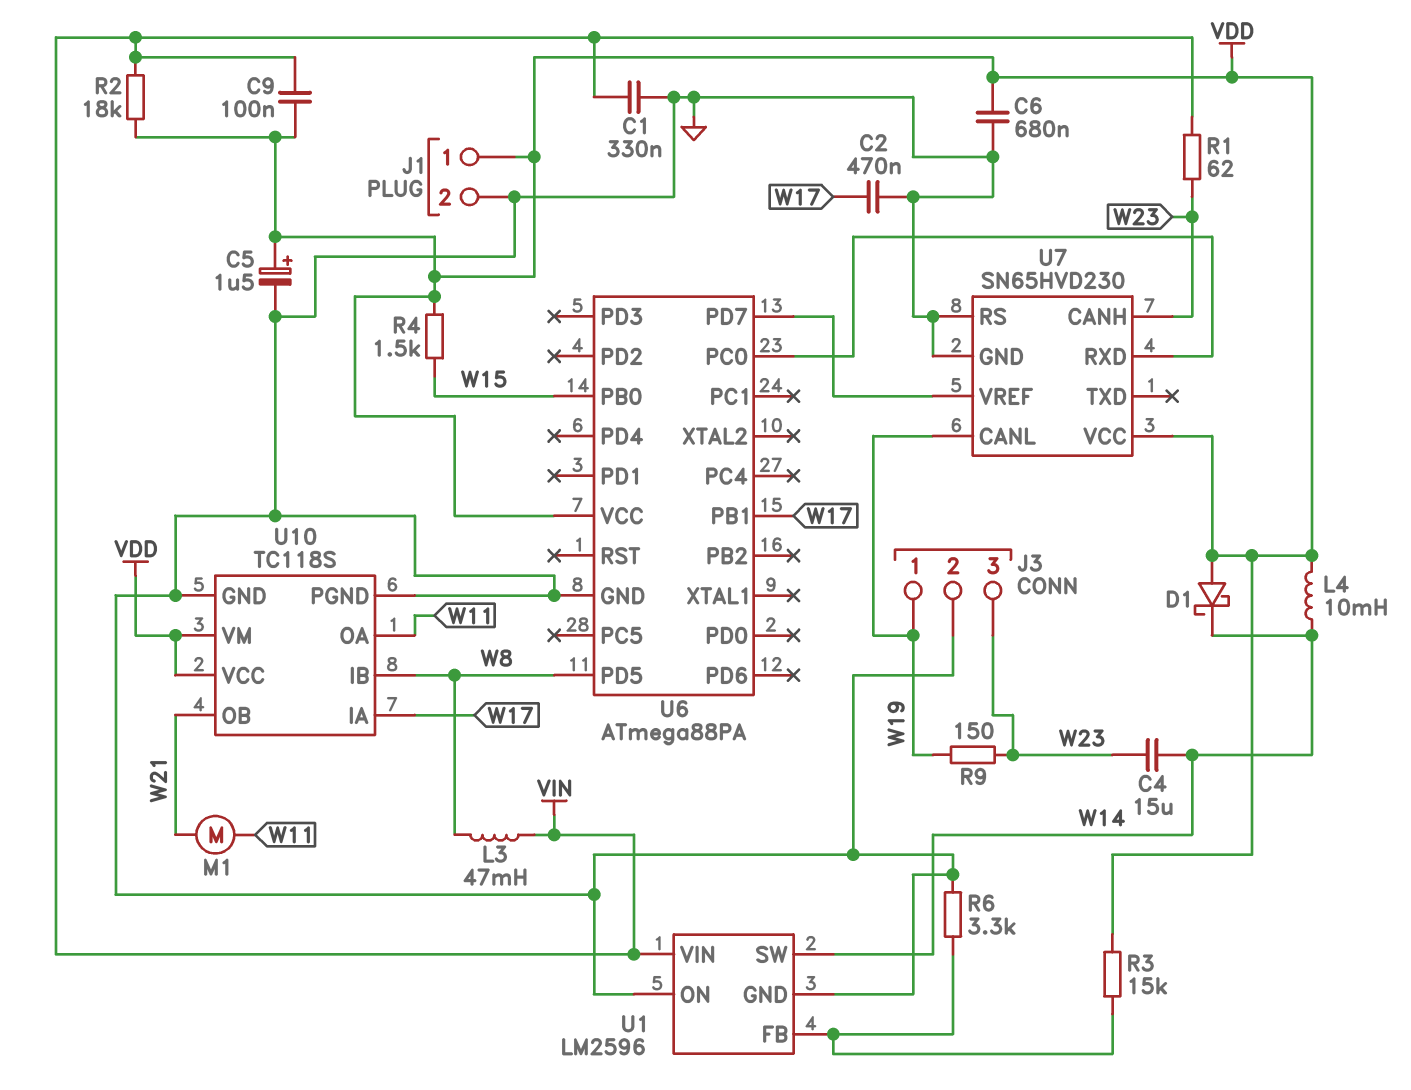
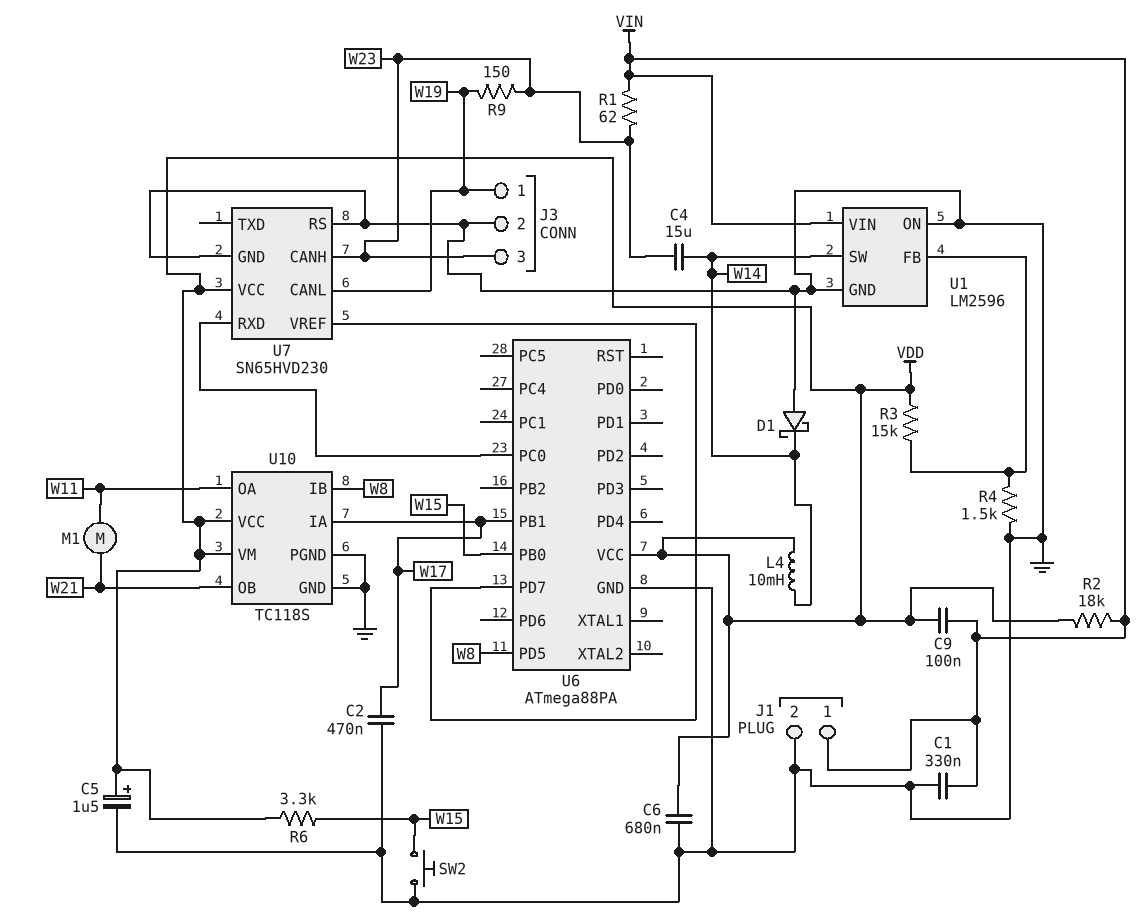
D1: schottky (A VDD, K W14) -> schottky (A GND, K W14)
J1 pin 1: VDD -> VIN
L3: 47mH (VIN, W8) -> none
R4: 1.5k (VDD, W15) -> 1.5k (GND, U1/FB)
R6: 3.3k (GND, U1/FB) -> 3.3k (VDD, W15)
SW2: none -> button (GND, W15)

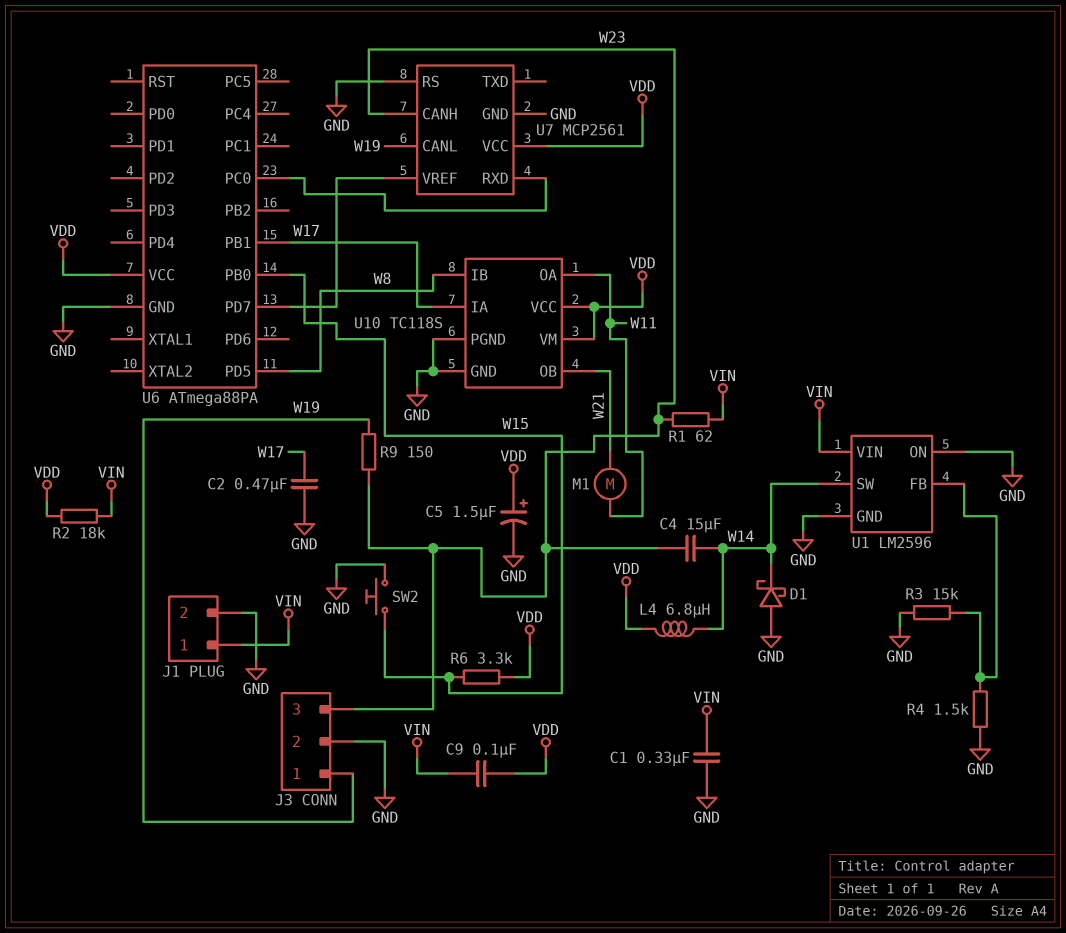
C6: 680nF (GND, VDD) -> none
L4: 10mH (VDD, W14) -> 6.8uH (VDD, W14)
R3: 15k (U1/FB, VDD) -> 15k (GND, U1/FB)
U7: SN65HVD230 -> MCP2561

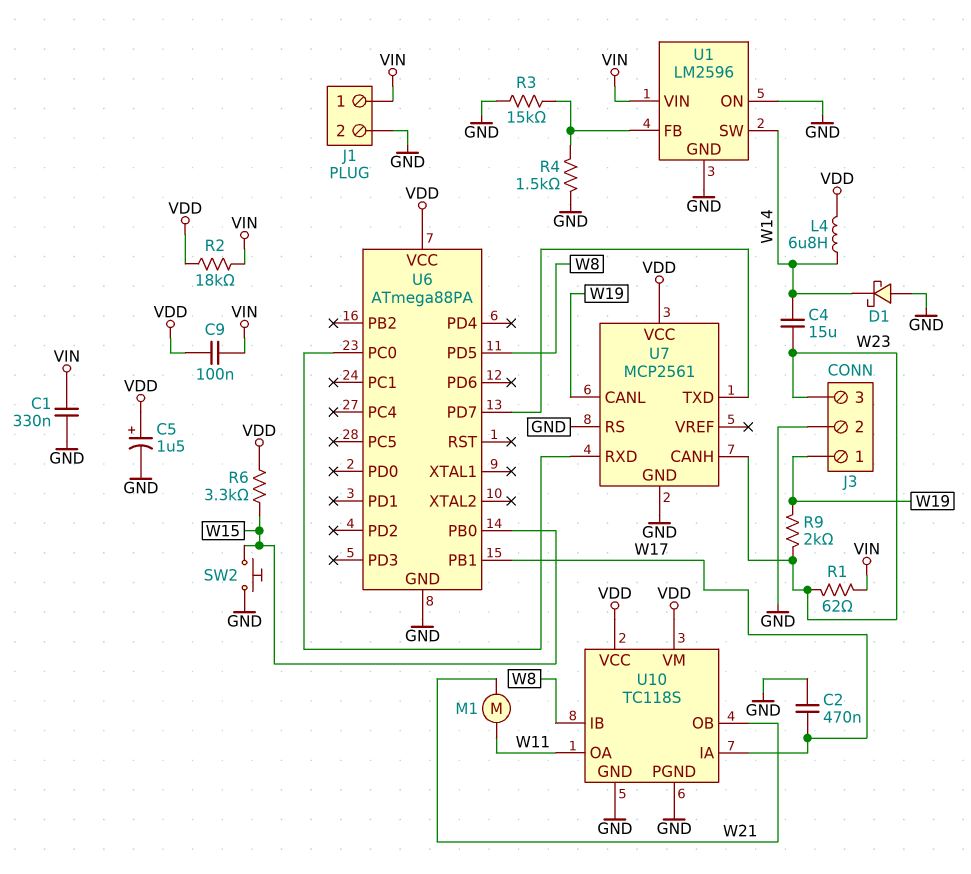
R9: 150 (W19, W23) -> 2k (W19, W23)
U7 pin TXD: none -> U6/PD7
U7 pin VREF: U6/PD7 -> none

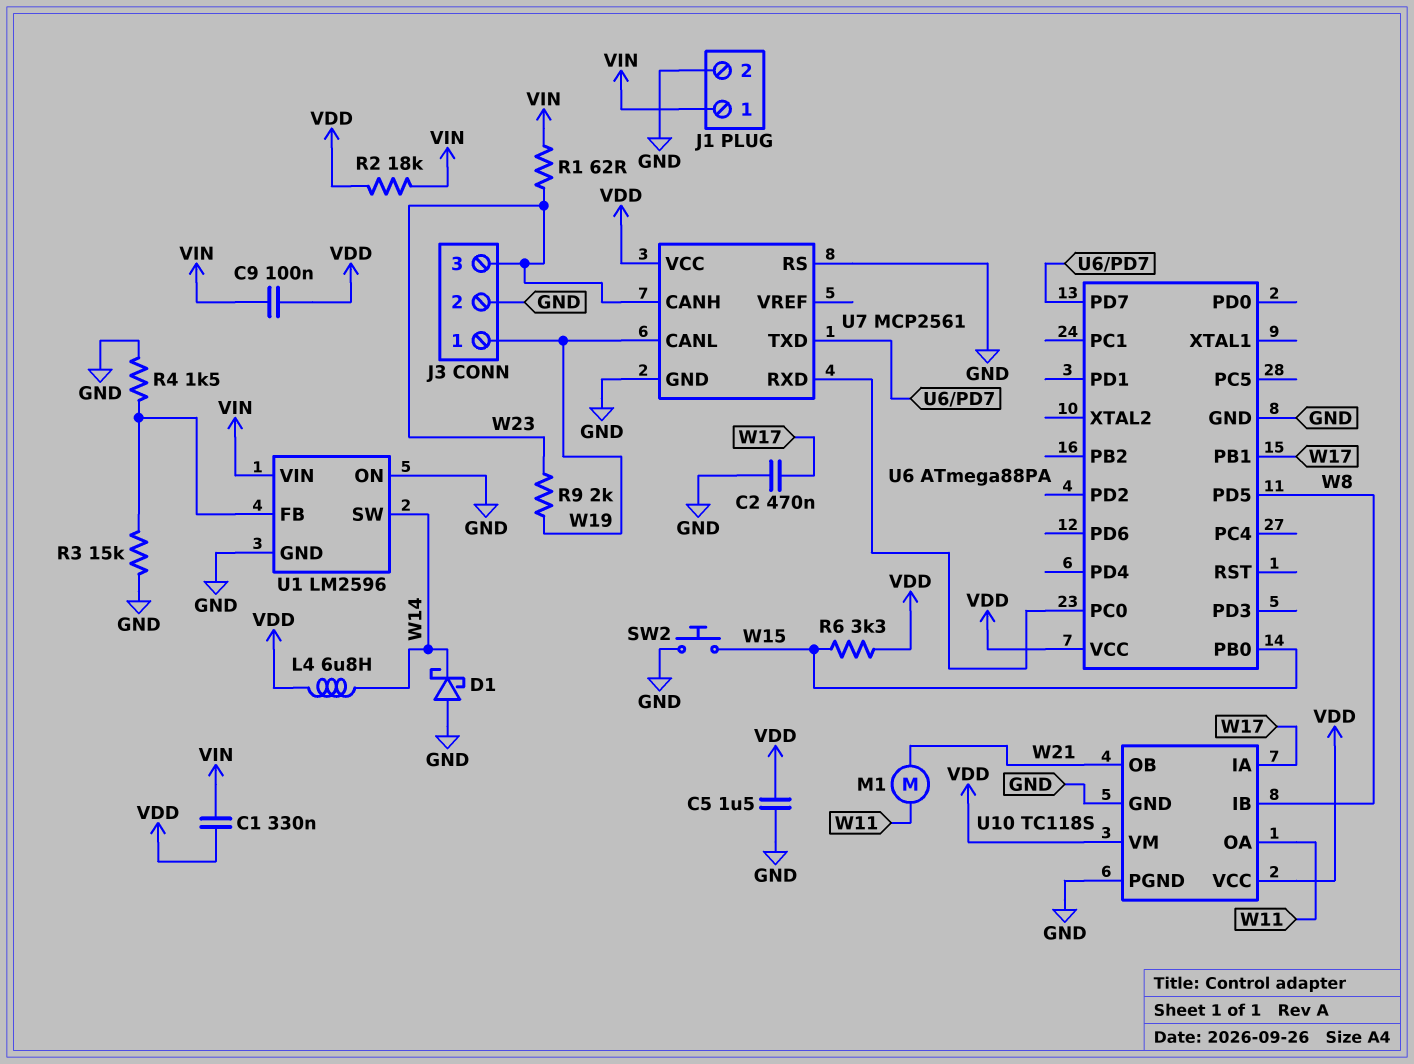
C1: 330nF (GND, VIN) -> 330nF (VDD, VIN)
C4: 15uF (W14, W23) -> none
C5: 1.5uF (plus VDD, minus GND) -> 1.5uF (GND, VDD)

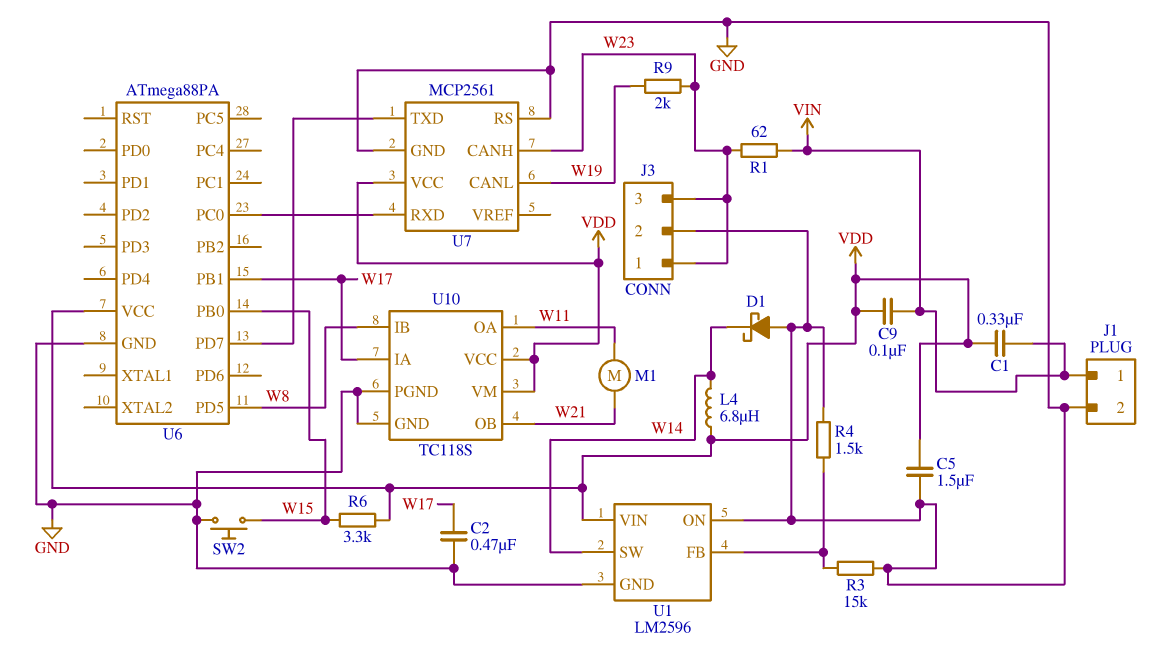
J3 pin 1: W19 -> W23
R2: 18k (VDD, VIN) -> none
U1 pin VIN: VIN -> VDD

